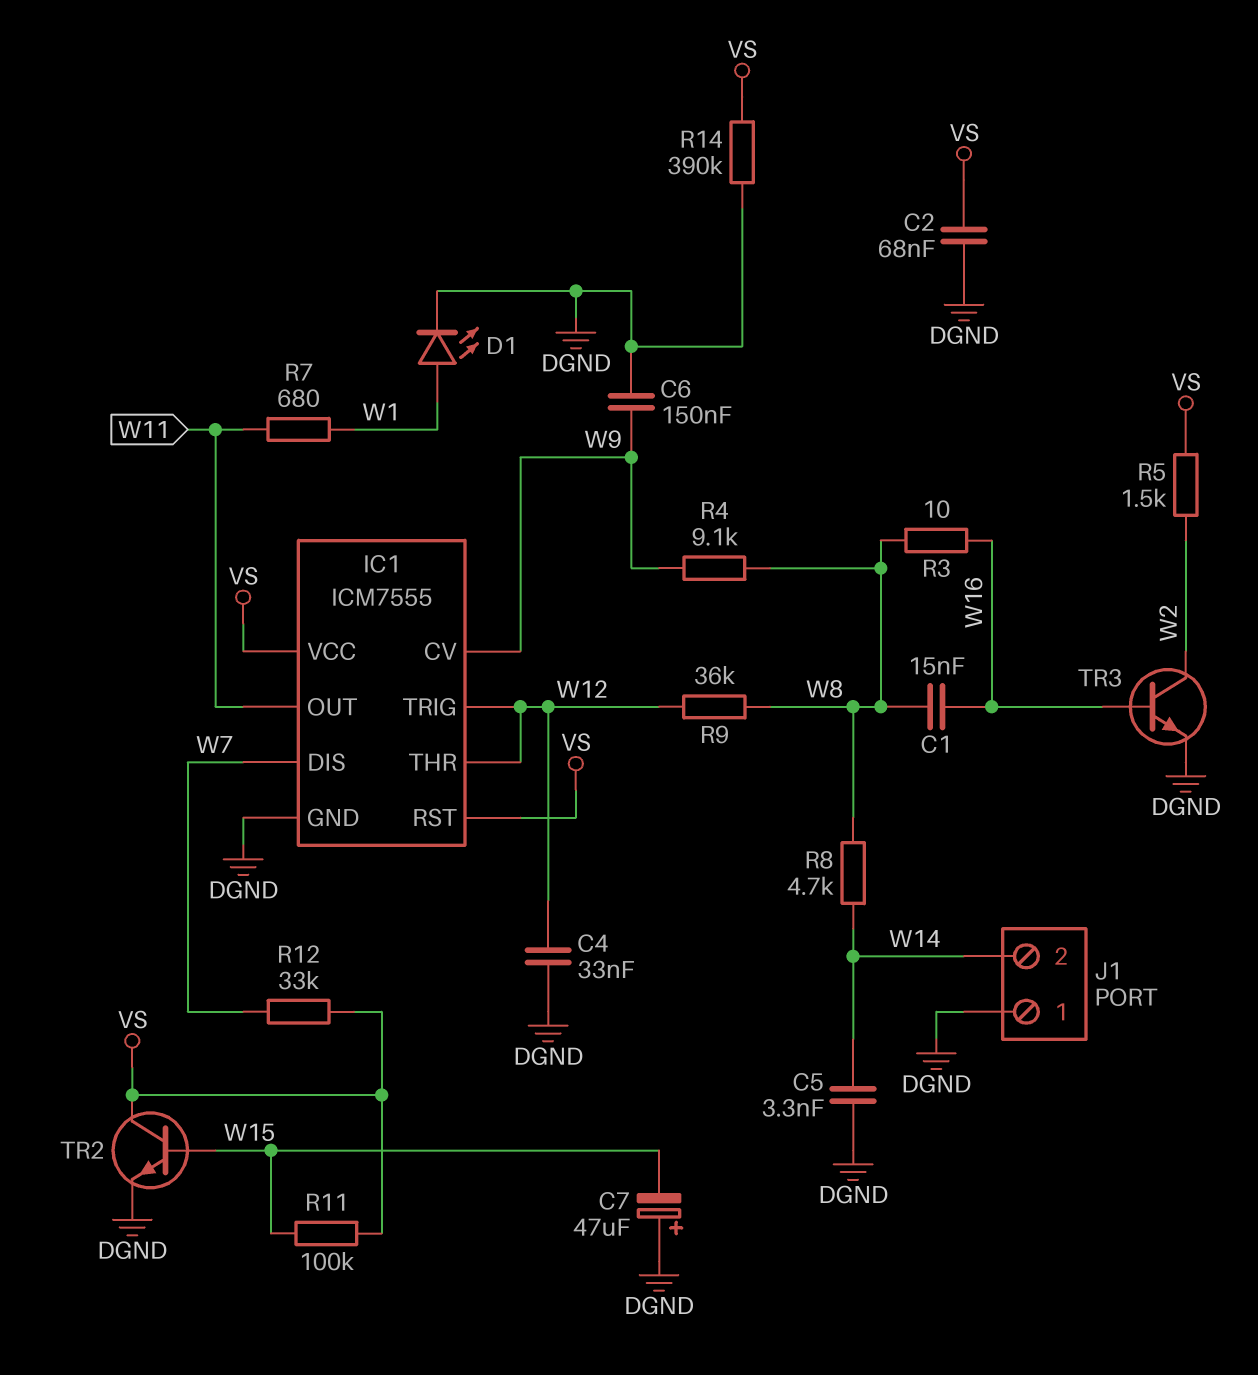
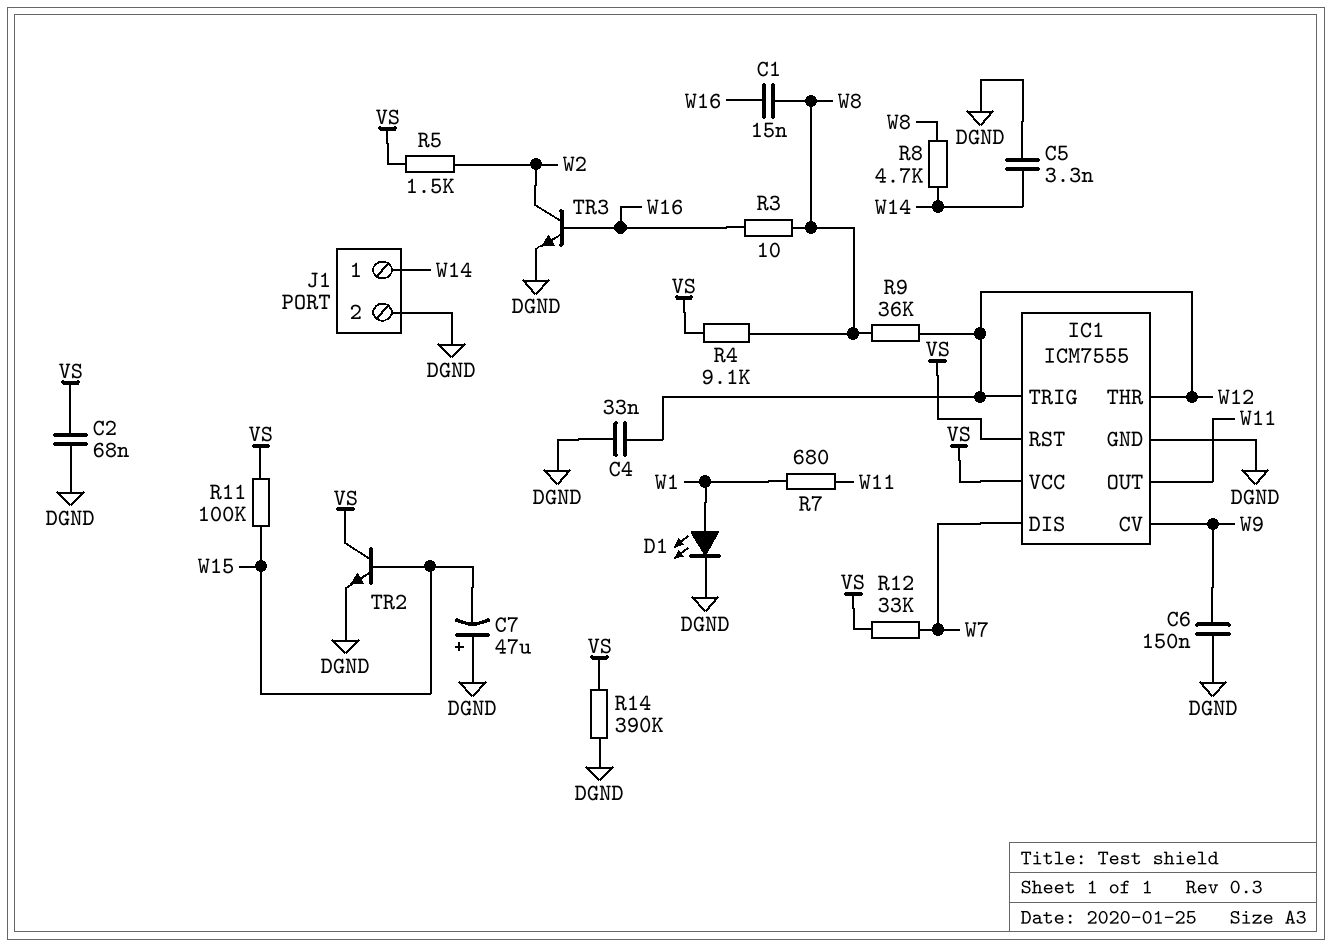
J1 pin 1: DGND -> W14
J1 pin 2: W14 -> DGND
R4: 9.1k (W8, W9) -> 9.1k (VS, W8)

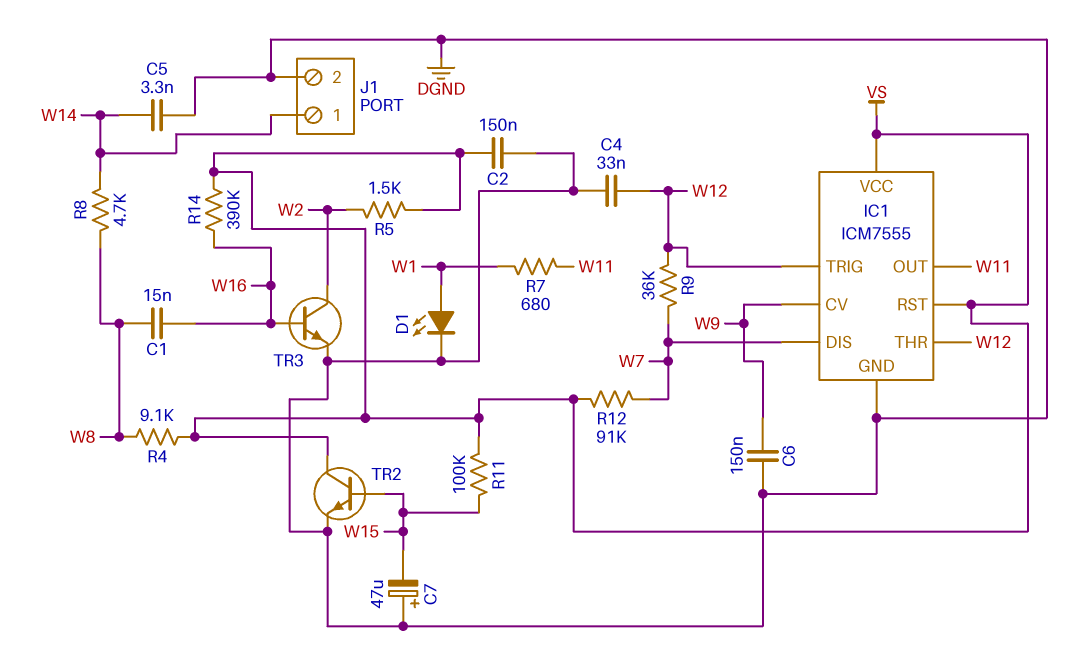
C2: 68nF (DGND, VS) -> 150nF (DGND, VS)
R3: 10 (W8, W16) -> none
R9: 36k (W8, W12) -> 36k (W7, W12)
R12: 33k (VS, W7) -> 91k (VS, W7)
R14: 390k (DGND, VS) -> 390k (VS, W16)

